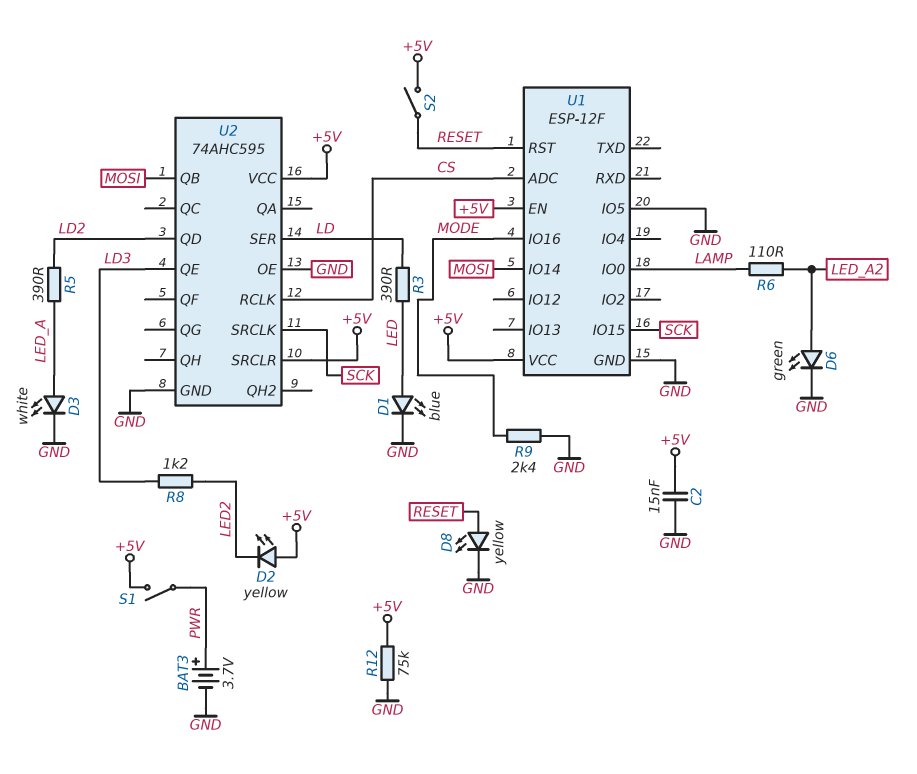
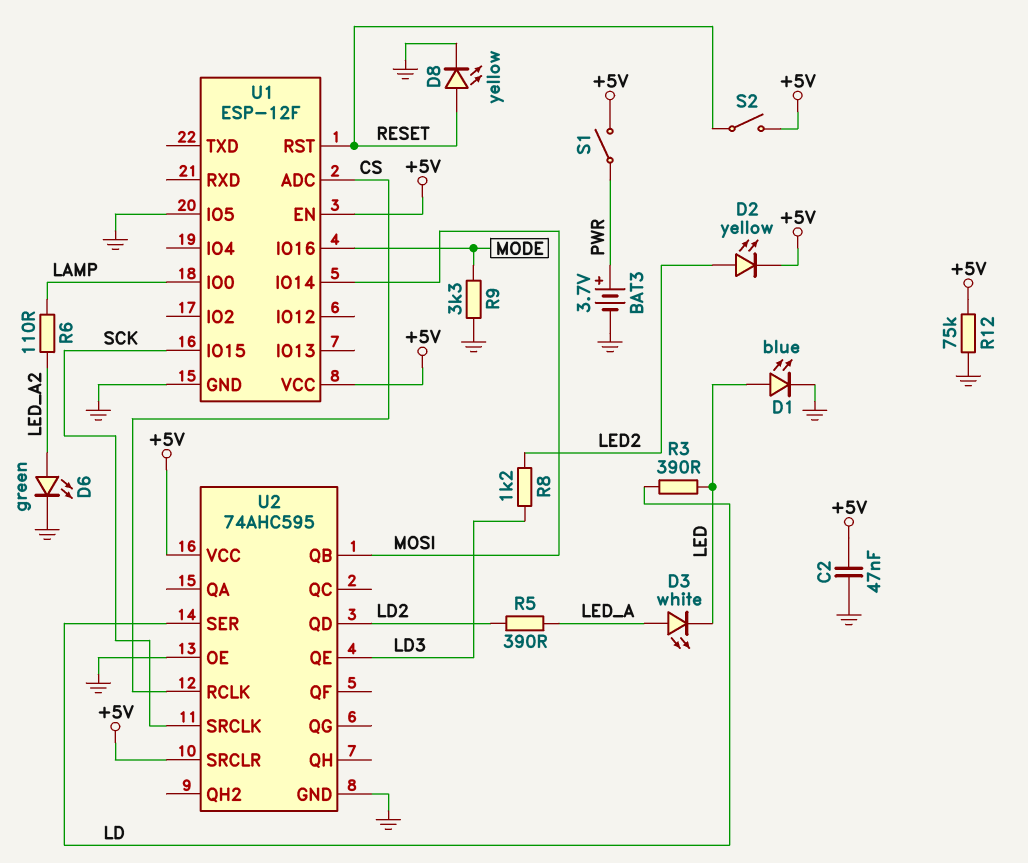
C2: 15nF (+5V, GND) -> 47nF (+5V, GND)
D2: LED yellow (A +5V, K LED2) -> LED yellow (A LED2, K +5V)
D3: LED white (A LED_A, K GND) -> LED white (A LED_A, K LED)
R9: 2.4k (GND, MODE) -> 3.3k (GND, MODE)

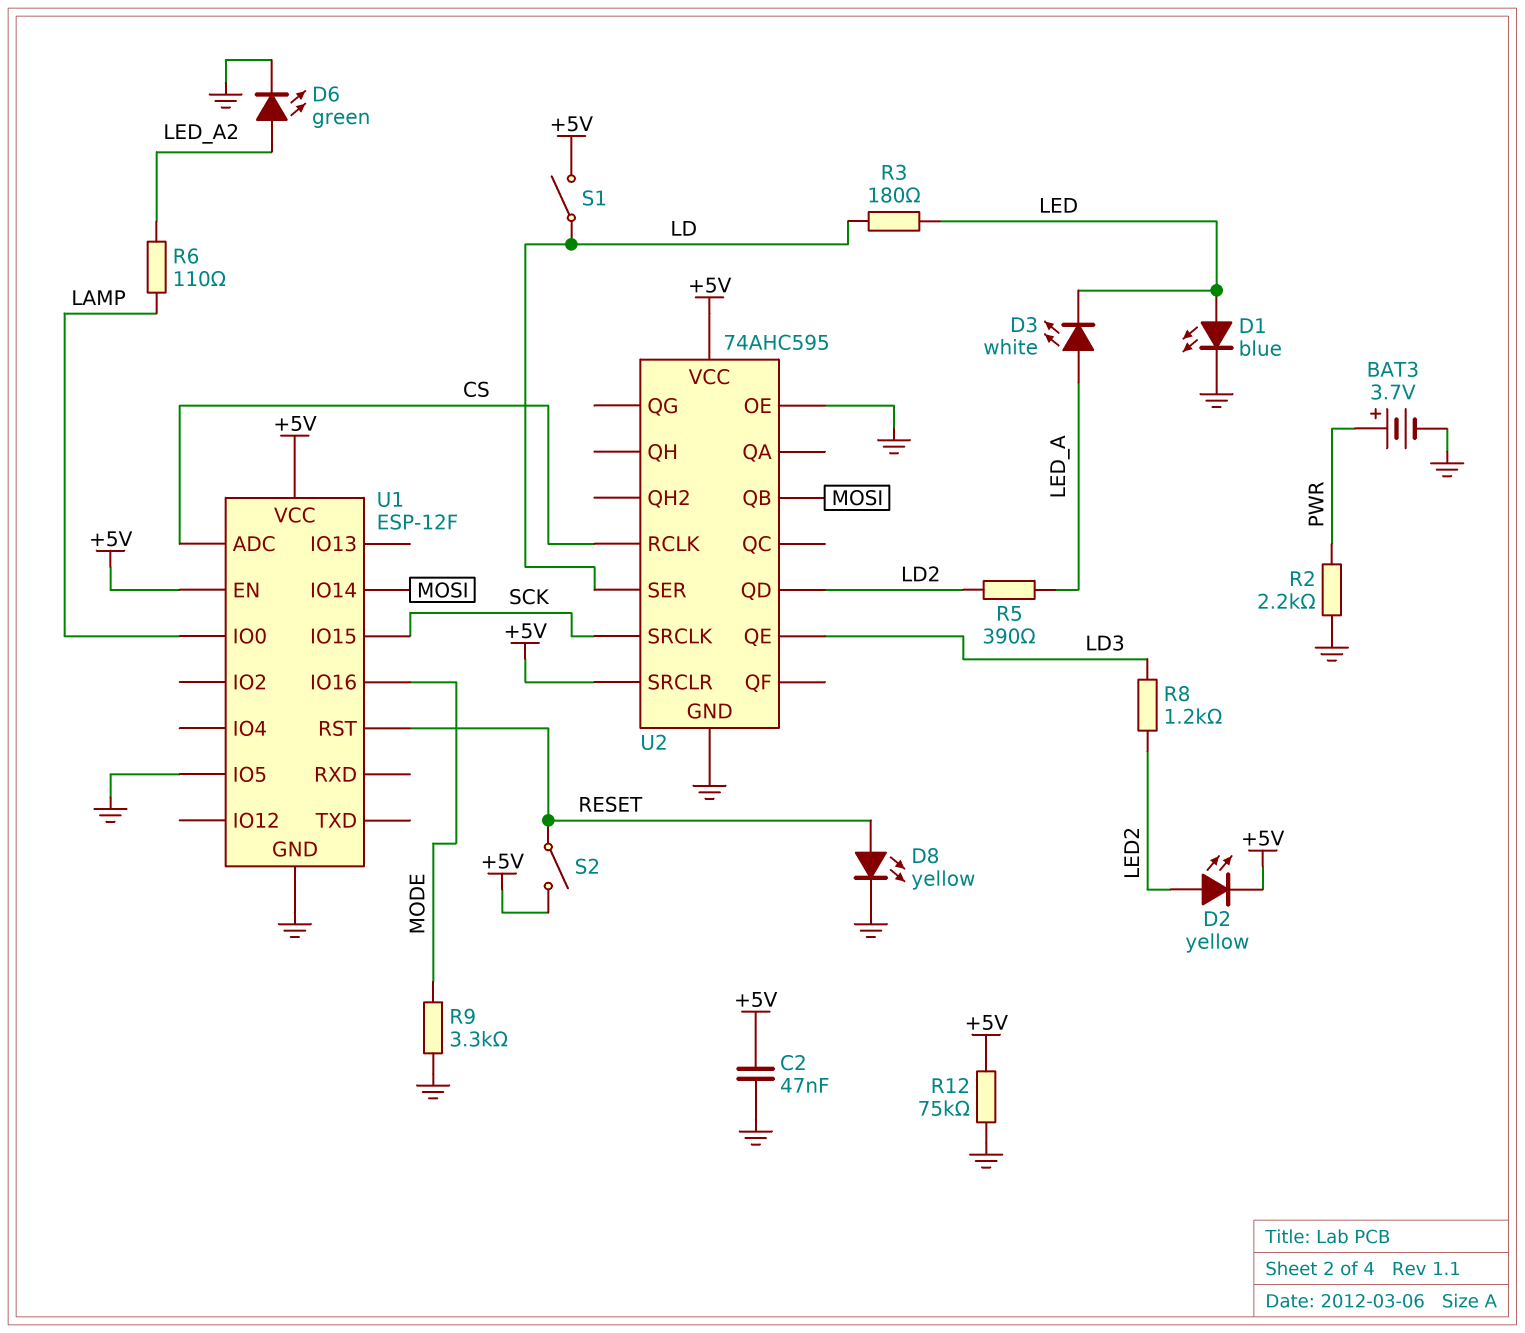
R2: none -> 2.2k (GND, PWR)
R3: 390 (LD, LED) -> 180 (LD, LED)
S1: switch (+5V, PWR) -> switch (+5V, LD)

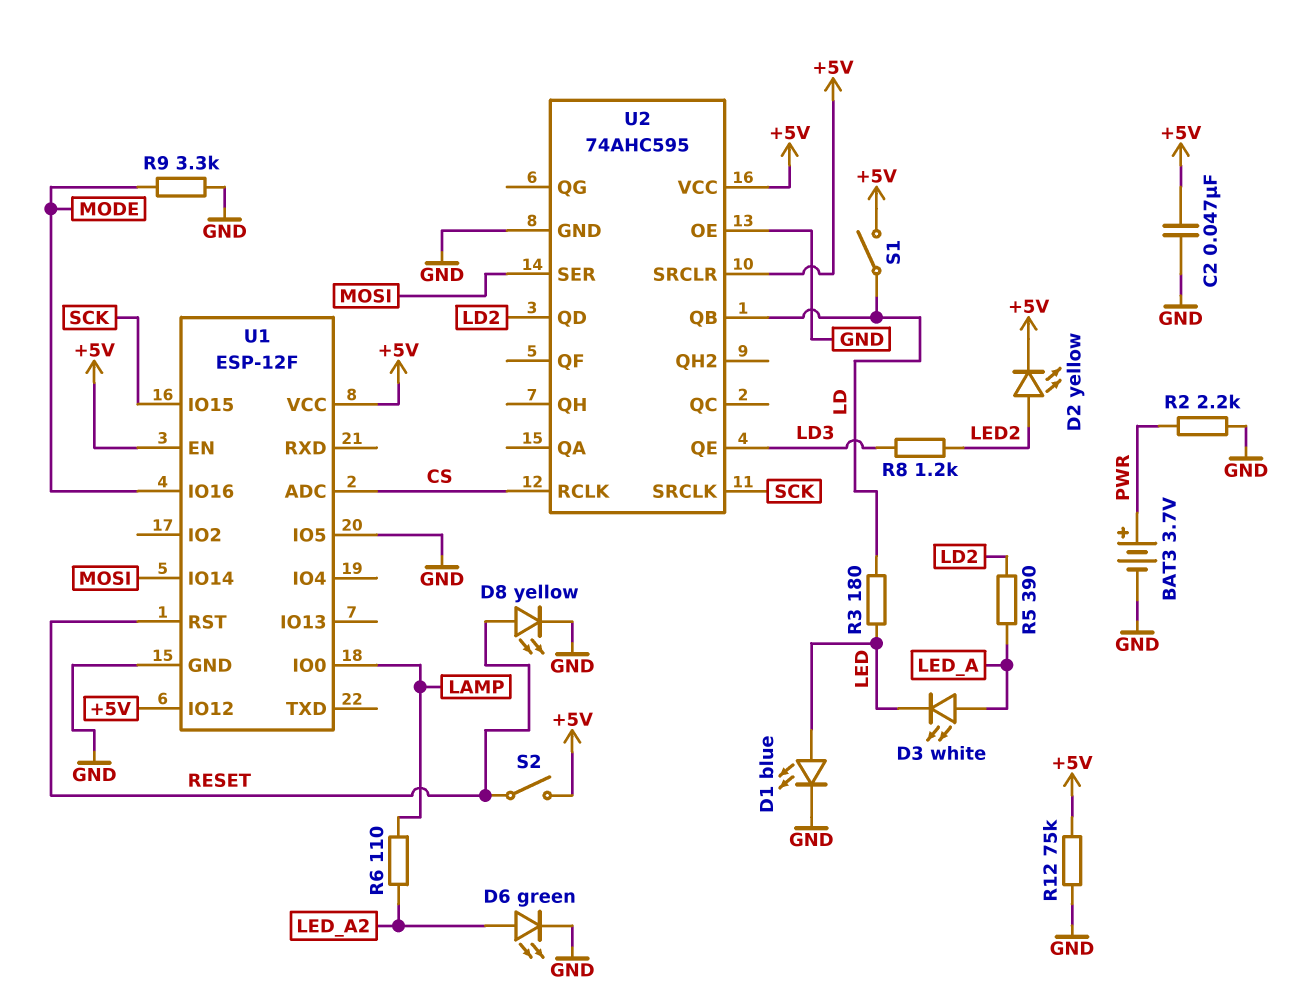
U1 pin IO12: none -> +5V
U2 pin QB: MOSI -> LD
U2 pin SER: LD -> MOSI

